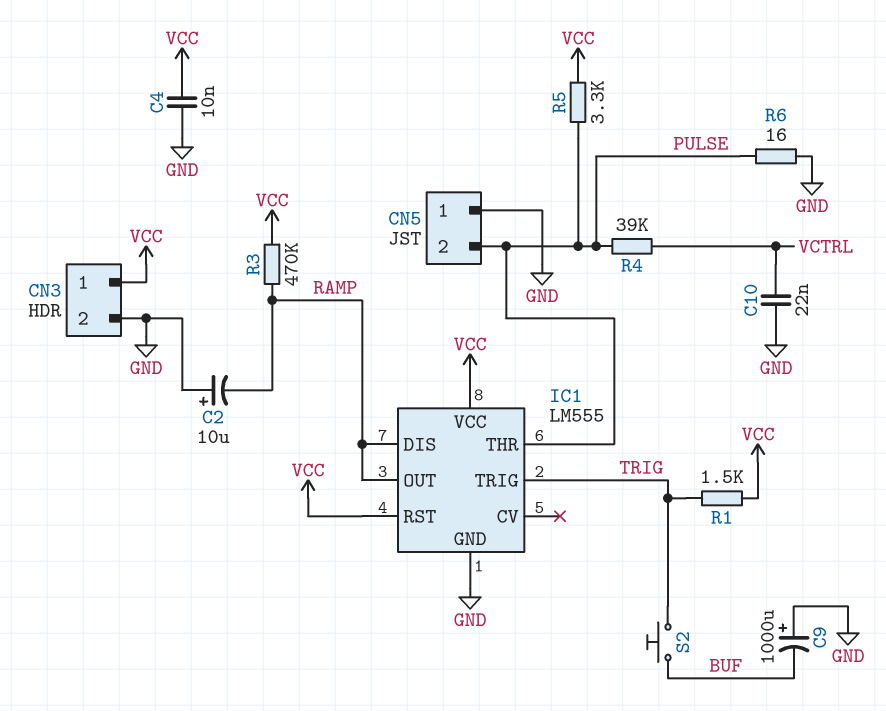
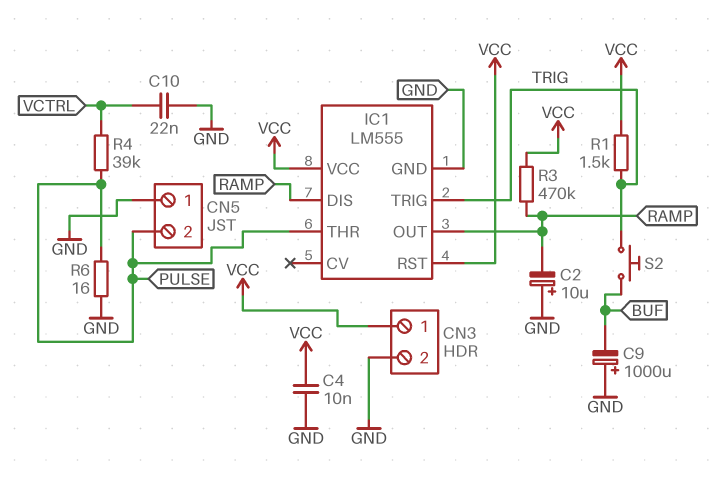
R5: 3.3k (PULSE, VCC) -> none

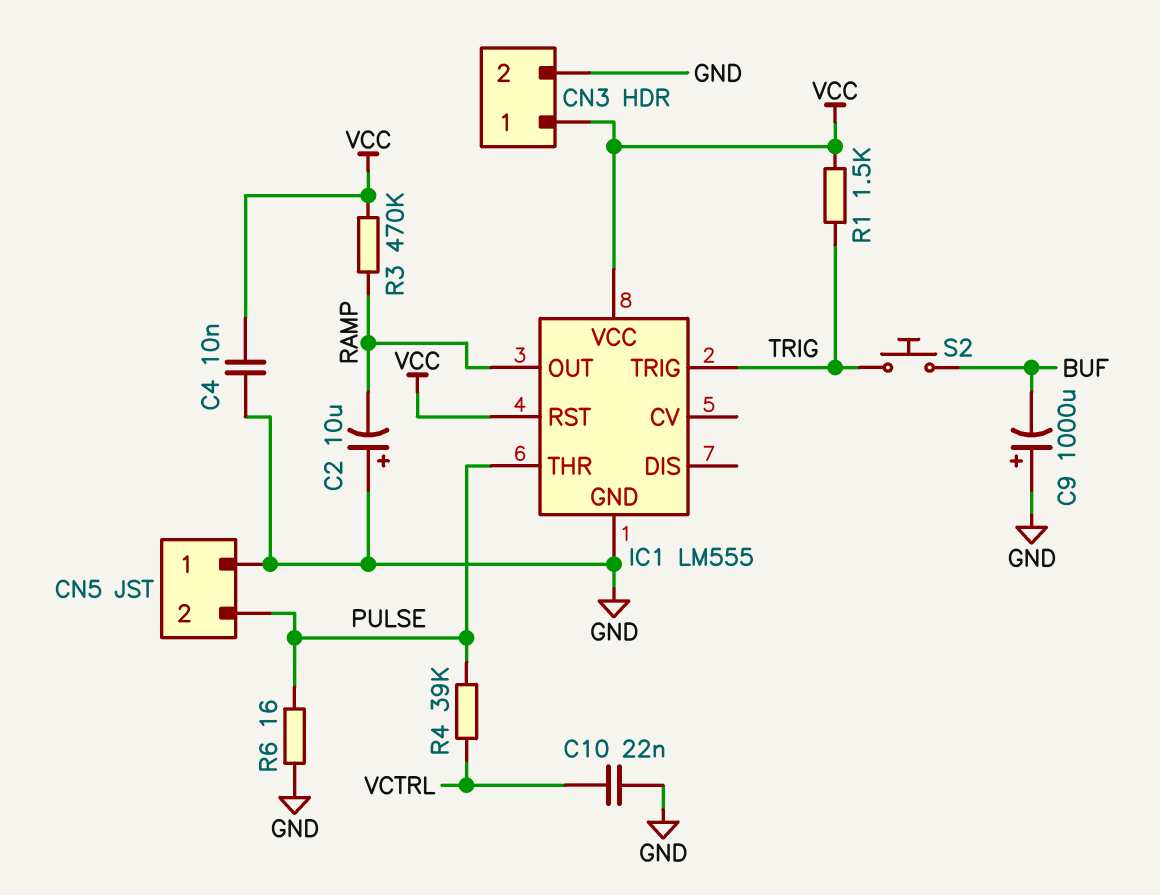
IC1 pin DIS: RAMP -> none

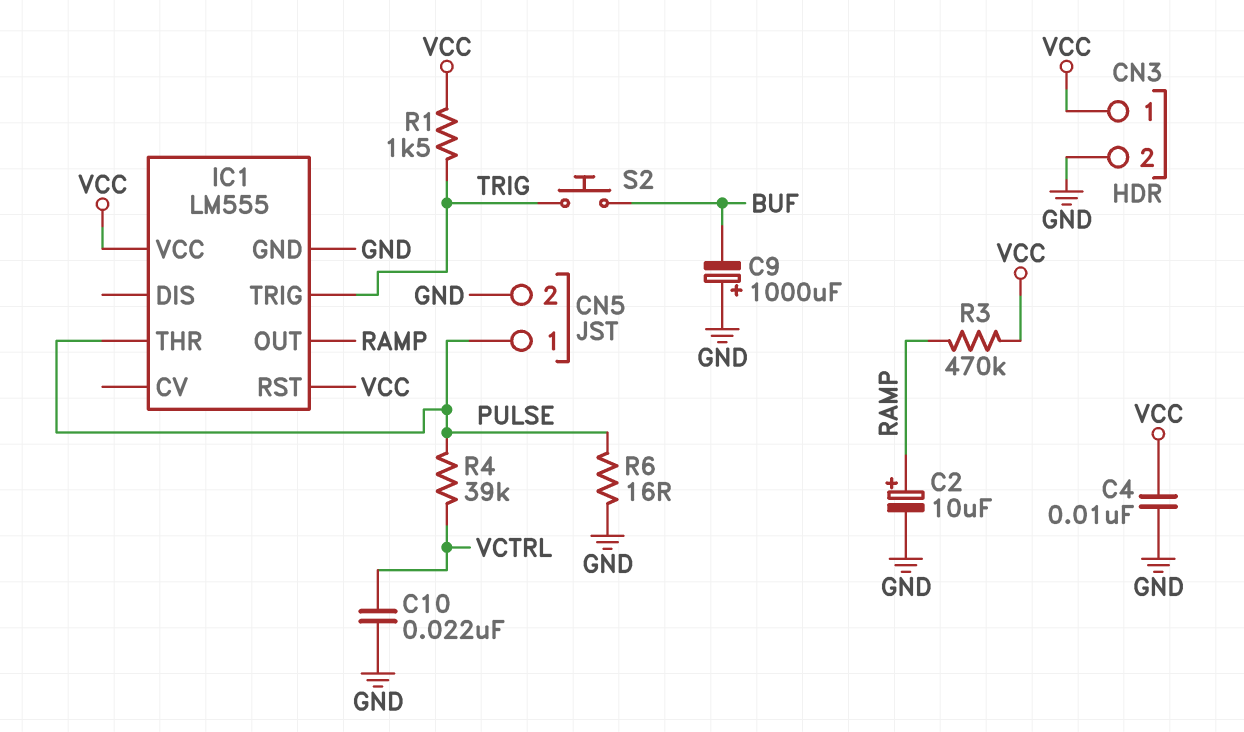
C2: 10uF (plus GND, minus RAMP) -> 10uF (plus RAMP, minus GND)
CN5 pin 1: GND -> PULSE
CN5 pin 2: PULSE -> GND

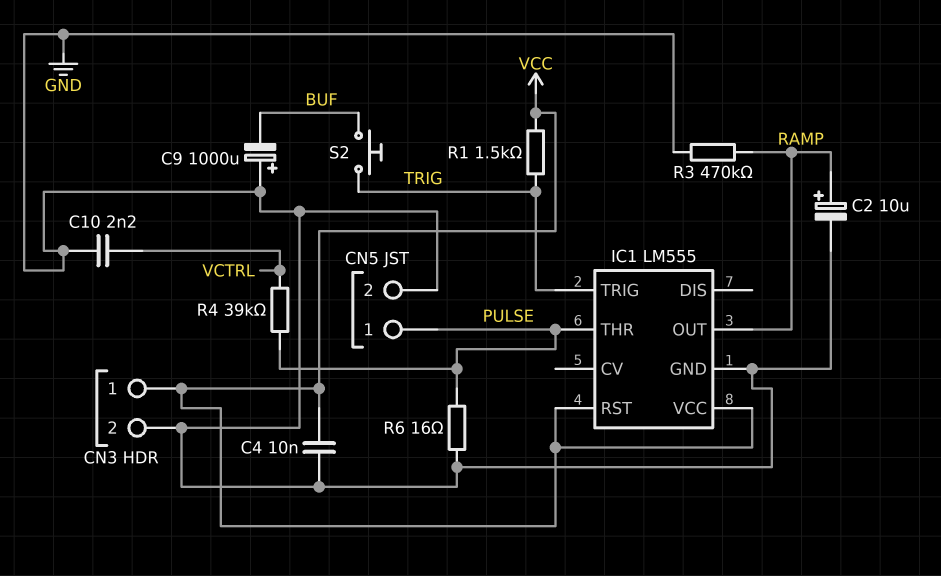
C10: 22nF (GND, VCTRL) -> 2.2nF (GND, VCTRL)
R3: 470k (RAMP, VCC) -> 470k (GND, RAMP)

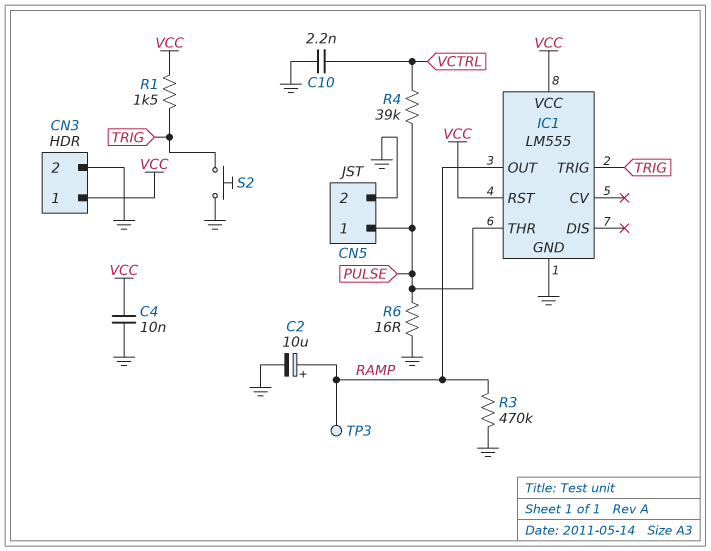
C9: 1000uF (plus GND, minus BUF) -> none
S2: button (BUF, TRIG) -> button (GND, TRIG)
TP3: none -> test point (RAMP)

